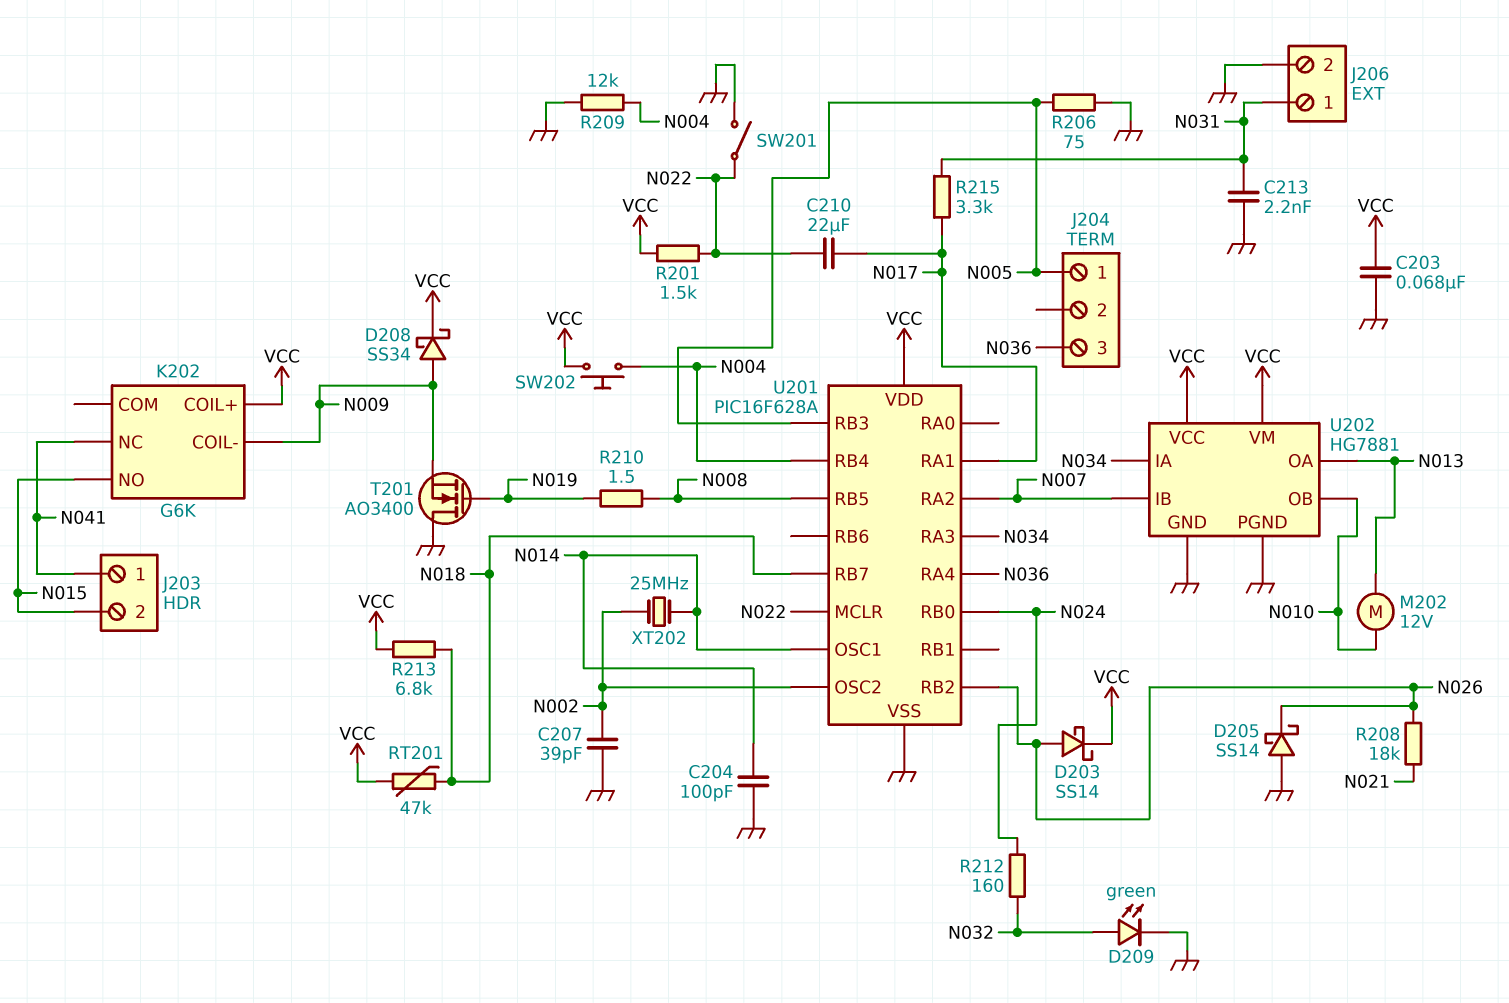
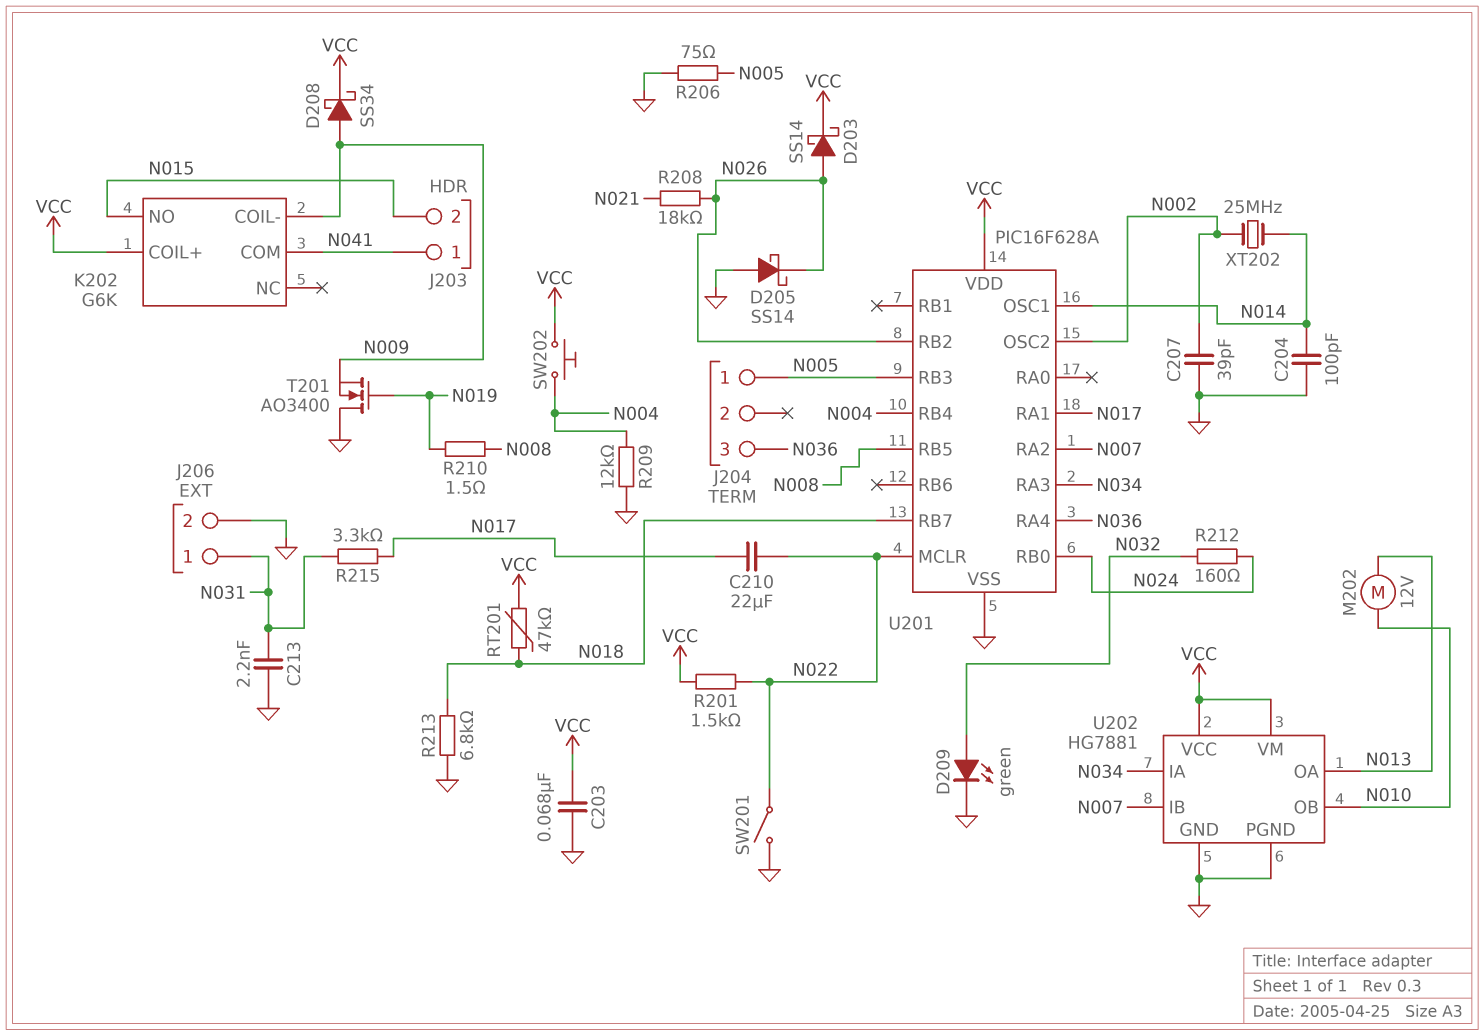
K202 pin COM: none -> N041
K202 pin NC: N041 -> none
R213: 6.8k (N018, VCC) -> 6.8k (GND, N018)

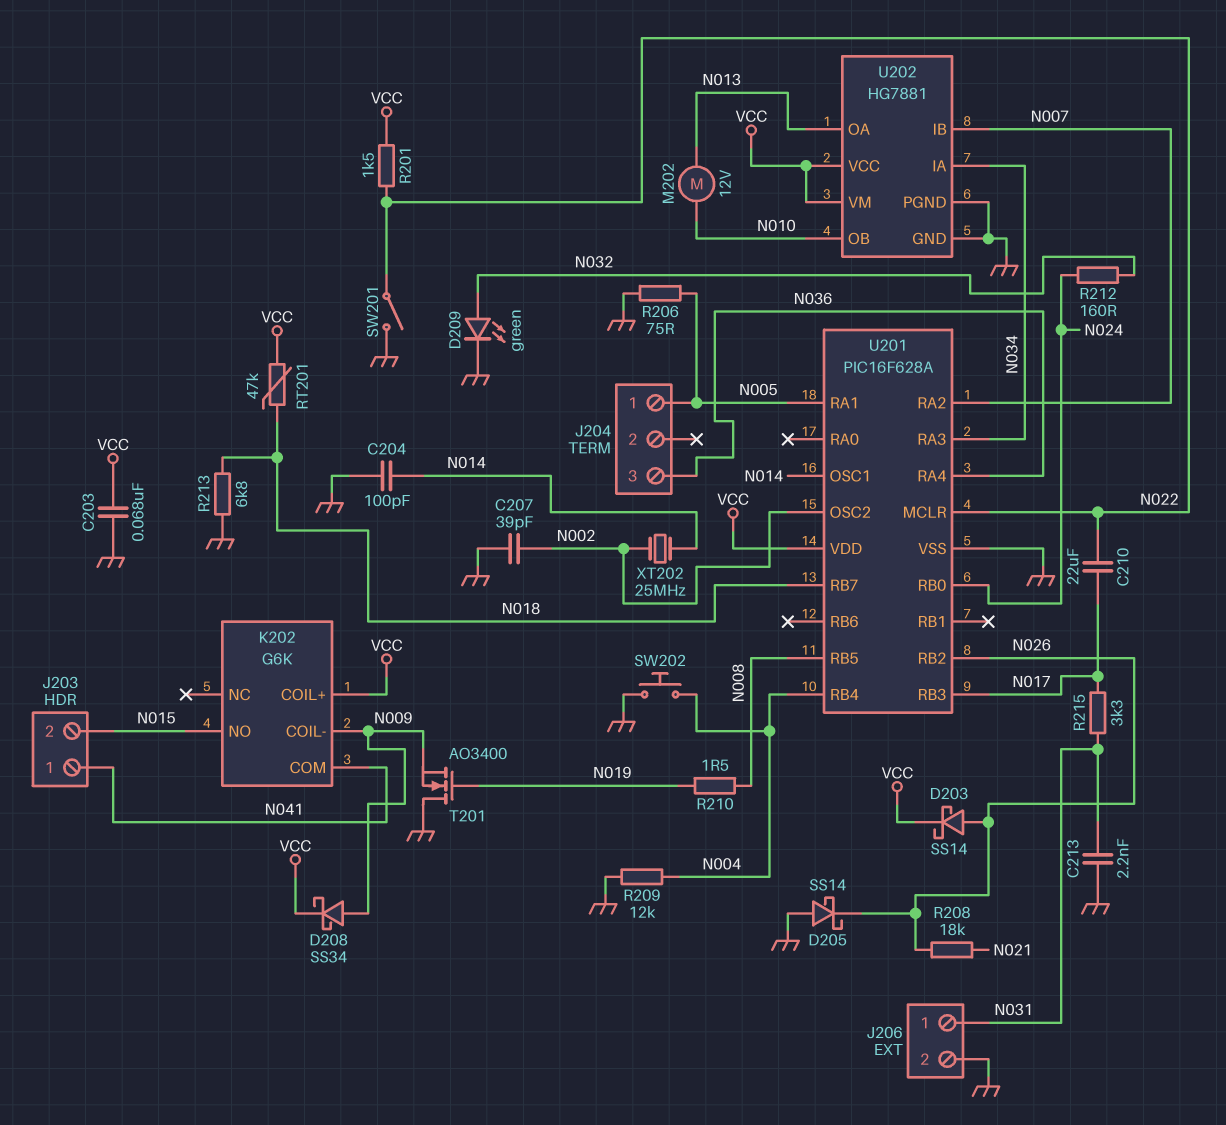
SW202: button (N004, VCC) -> button (GND, N004)
U201 pin RA1: N017 -> N005
U201 pin RB3: N005 -> N017

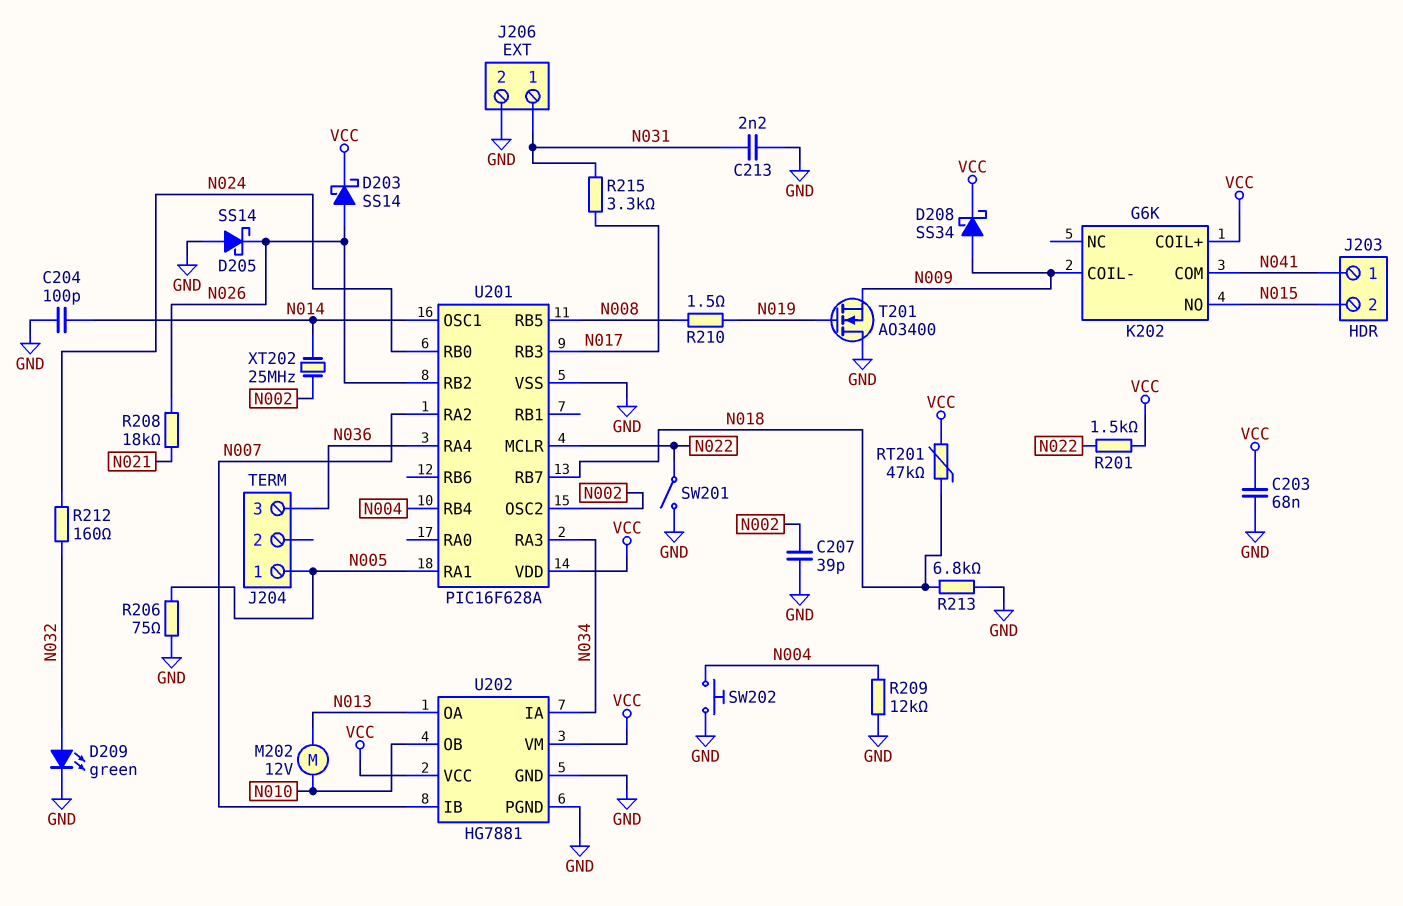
C210: 22uF (N017, N022) -> none

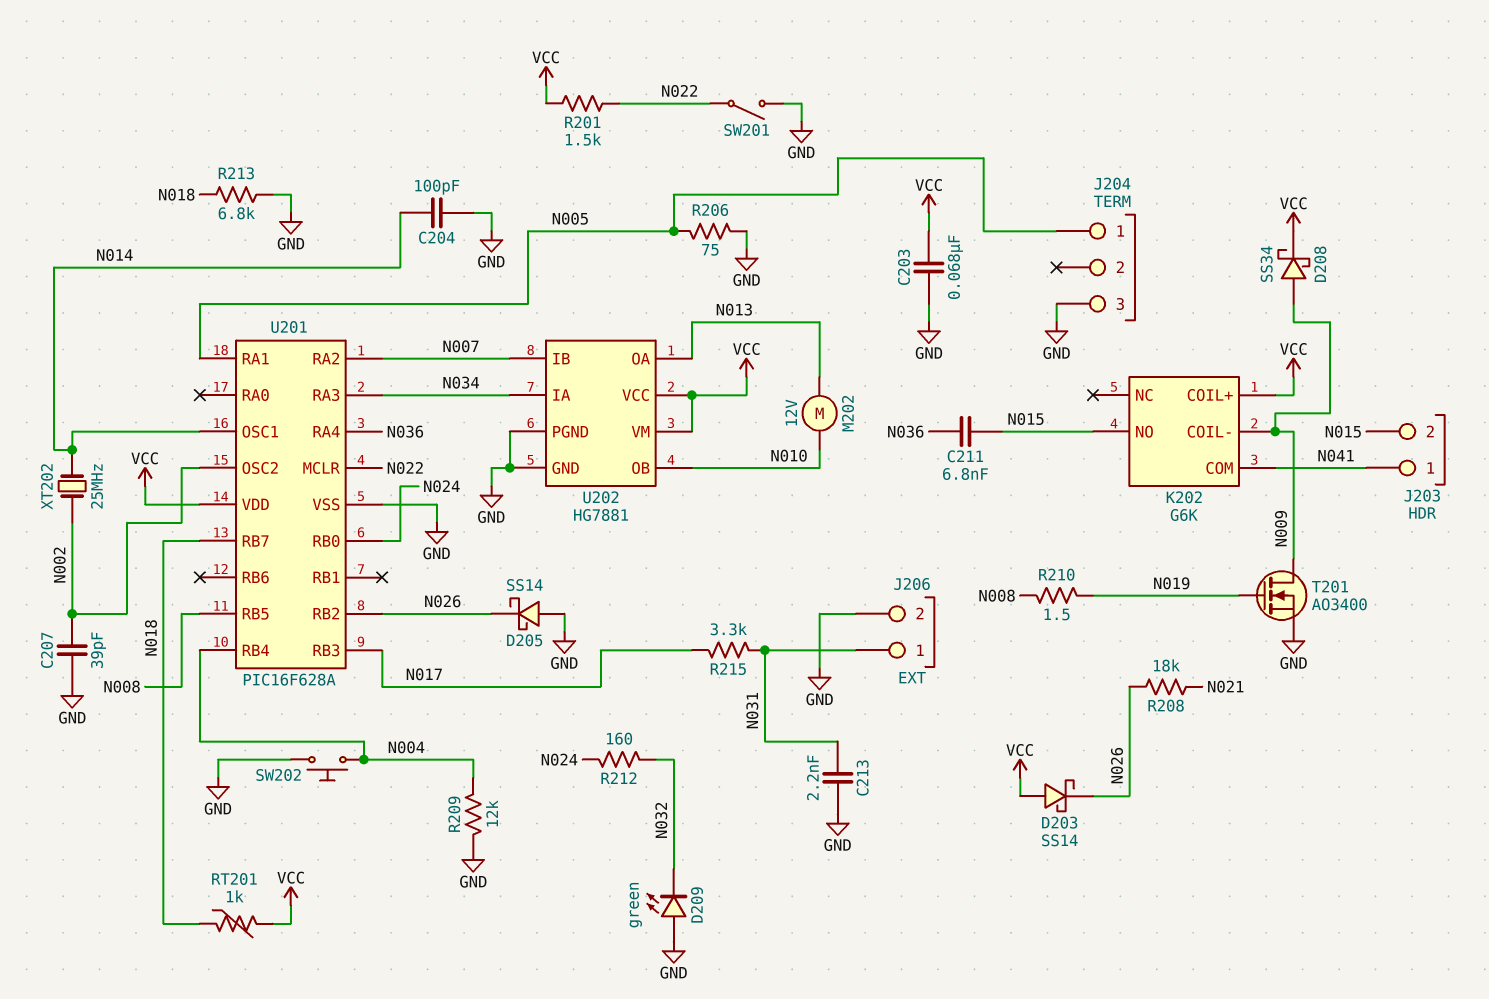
C211: none -> 6.8nF (N015, N036)
D203: schottky SS14 (A N026, K VCC) -> schottky SS14 (A VCC, K N026)
D209: LED green (A N032, K GND) -> LED green (A GND, K N032)
J204 pin 3: N036 -> GND
RT201: 47k (N018, VCC) -> 1k (N018, VCC)
T201: NMOS AO3400 (G N019, D GND, S N009) -> NMOS AO3400 (G N019, D N009, S GND)

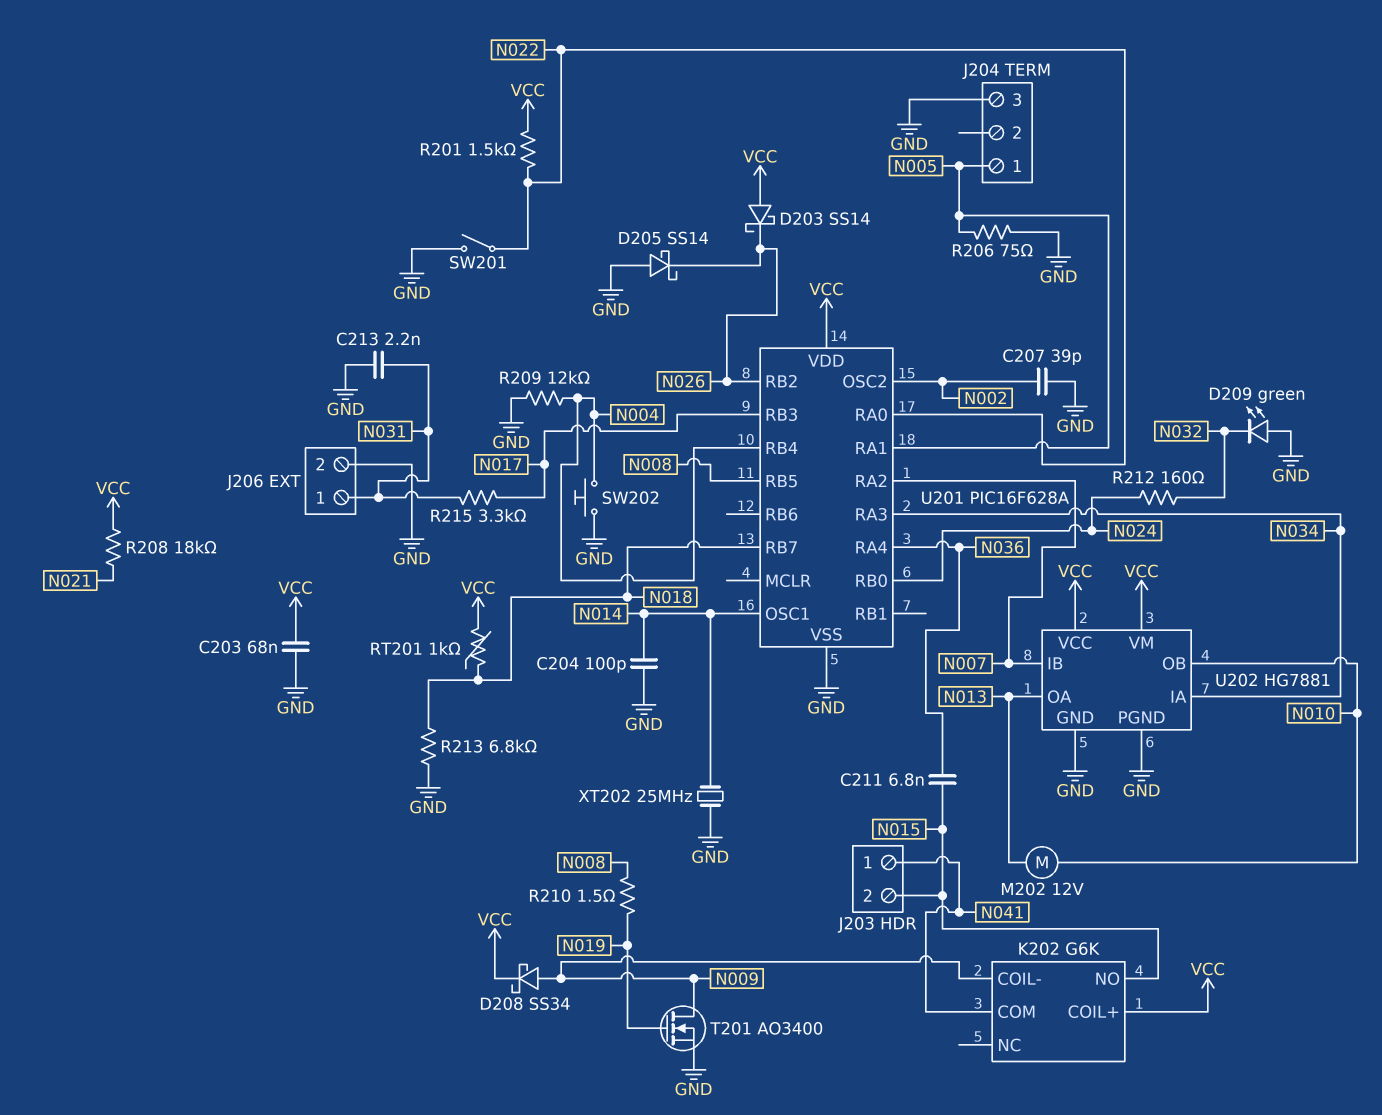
R208: 18k (N021, N026) -> 18k (N021, VCC)
U201 pin MCLR: N022 -> none
U201 pin RA0: none -> N022
XT202: 25MHz (N002, N014) -> 25MHz (GND, N014)

